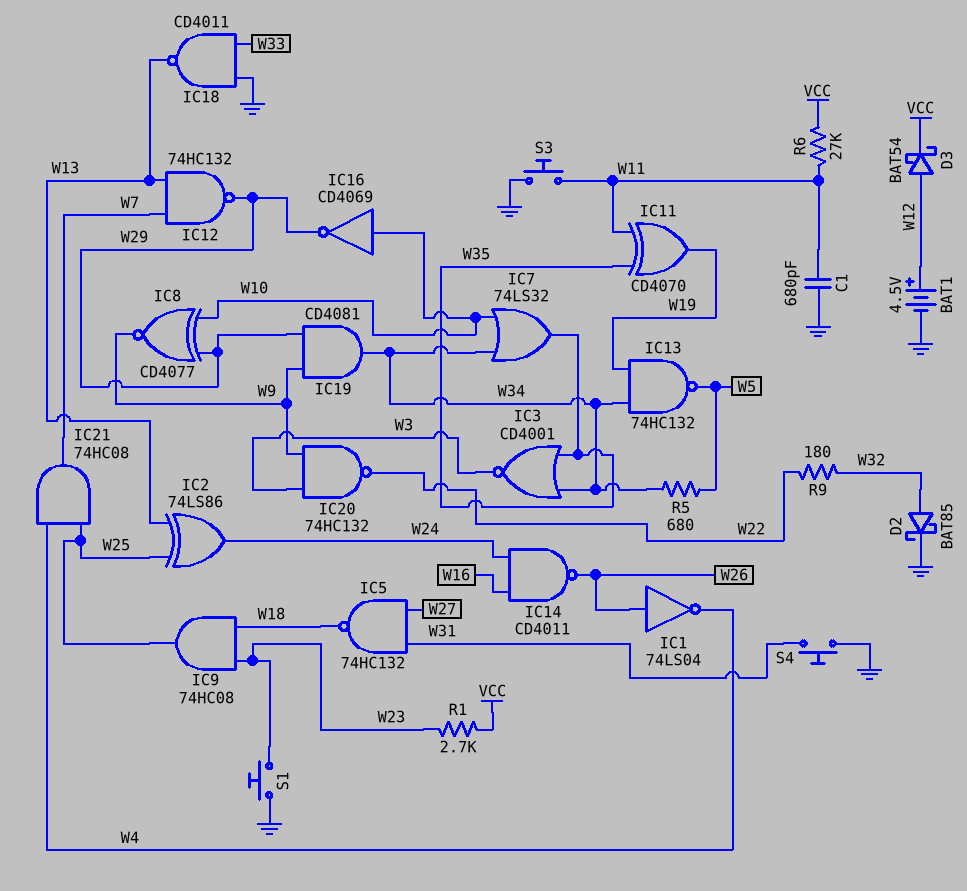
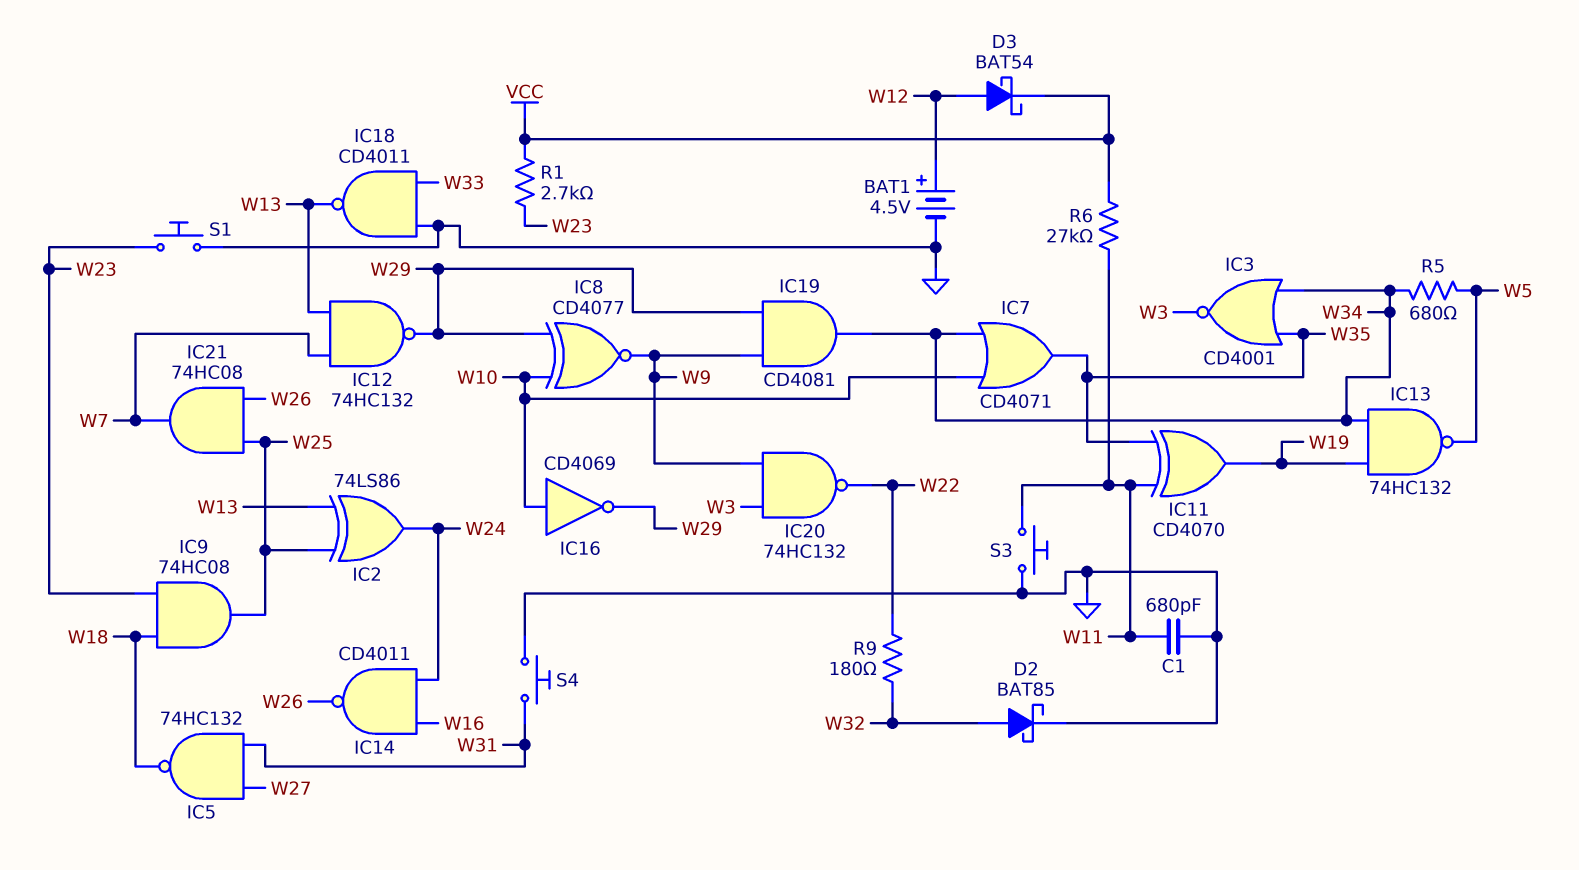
IC1: NOT 74LS04 (in W26, out W4) -> none
IC7: OR 74LS32 (in W10, in W34, out W35) -> OR CD4071 (in W10, in W34, out W35)
IC21: AND 74HC08 (in W4, in W25, out W7) -> AND 74HC08 (in W25, in W26, out W7)

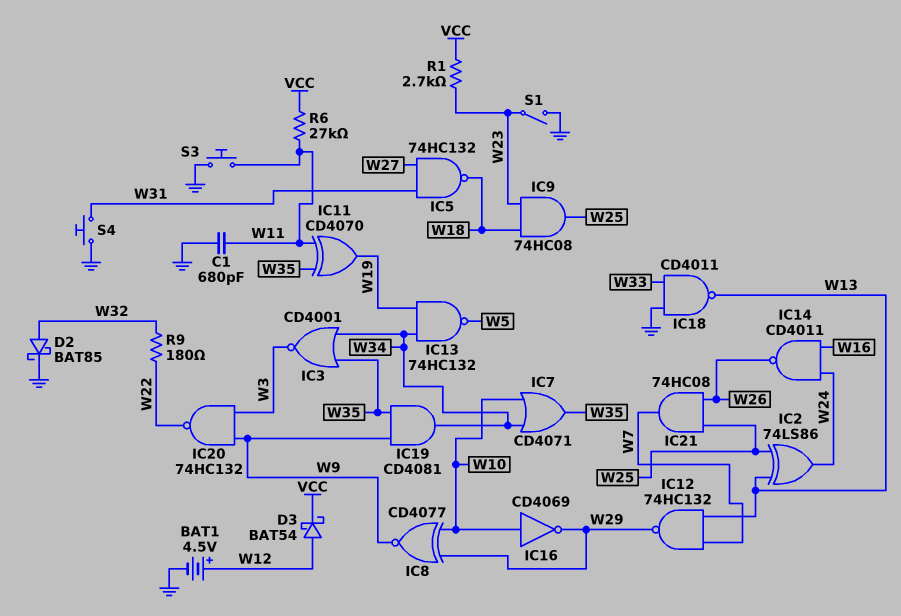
IC19: AND CD4081 (in W9, in W29, out W34) -> AND CD4081 (in W9, in W35, out W34)
R5: 680 (W5, W34) -> none
S1: button (GND, W23) -> switch (GND, W23)

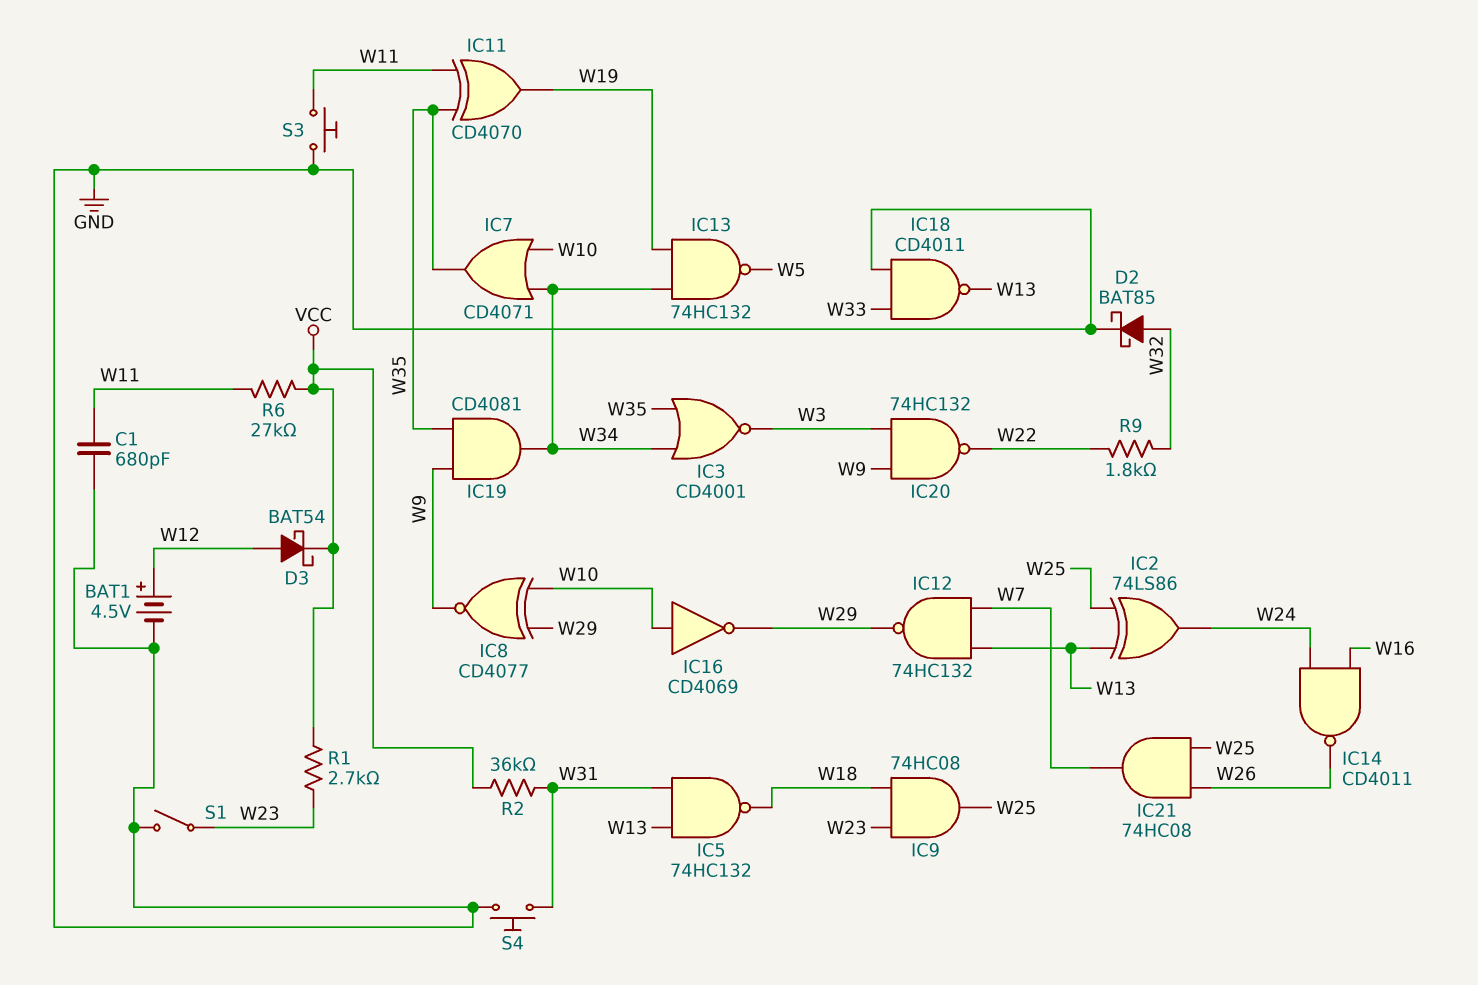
IC5: NAND 74HC132 (in W27, in W31, out W18) -> NAND 74HC132 (in W13, in W31, out W18)
R2: none -> 36k (VCC, W31)
R9: 180 (W22, W32) -> 1.8k (W22, W32)

